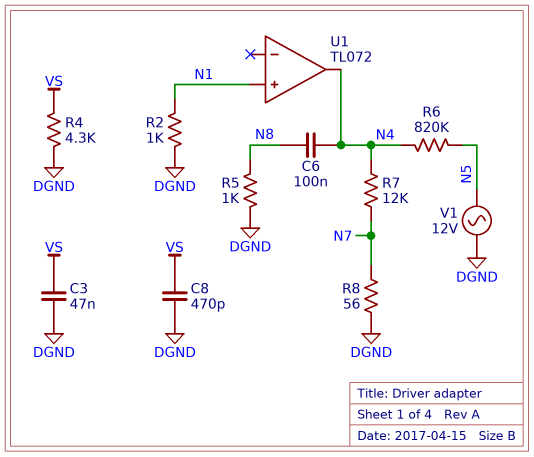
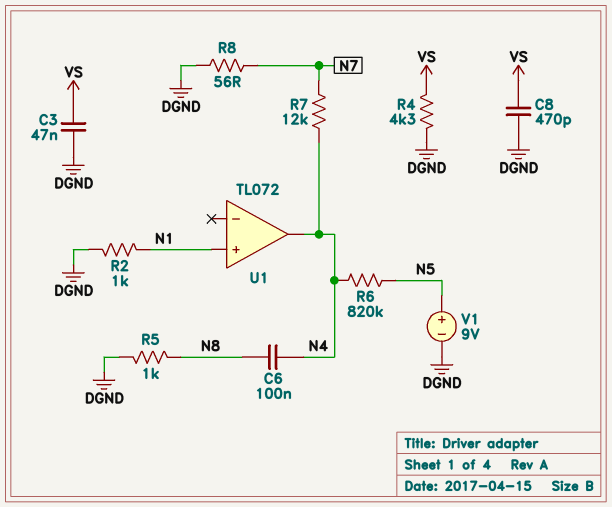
V1: AC 12V (DGND, N5) -> 9V (plus N5, minus DGND)

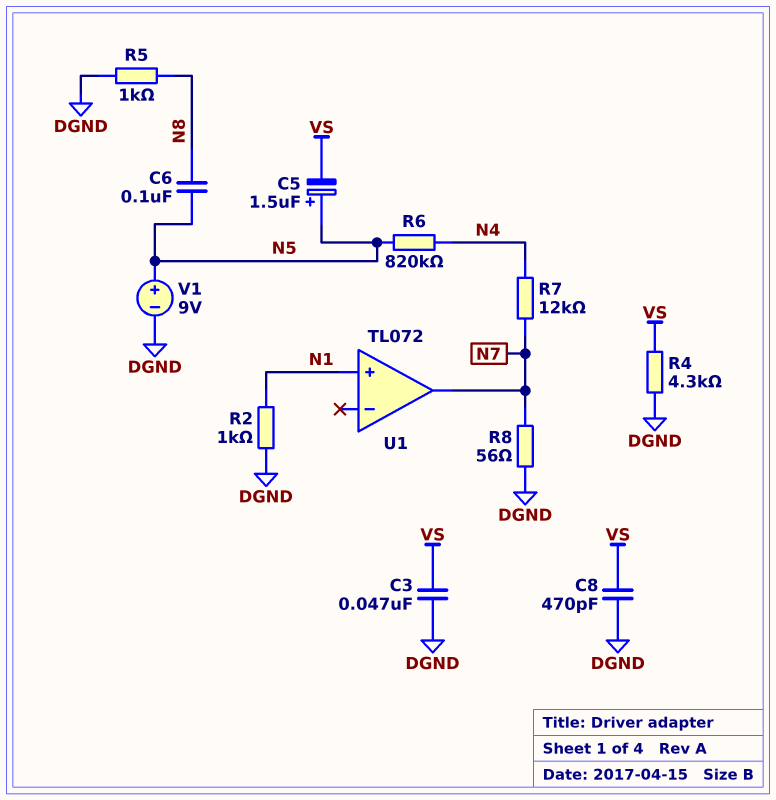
C5: none -> 1.5uF (plus N5, minus VS)
C6: 100nF (N4, N8) -> 100nF (N5, N8)
U1 pin out: N4 -> N7

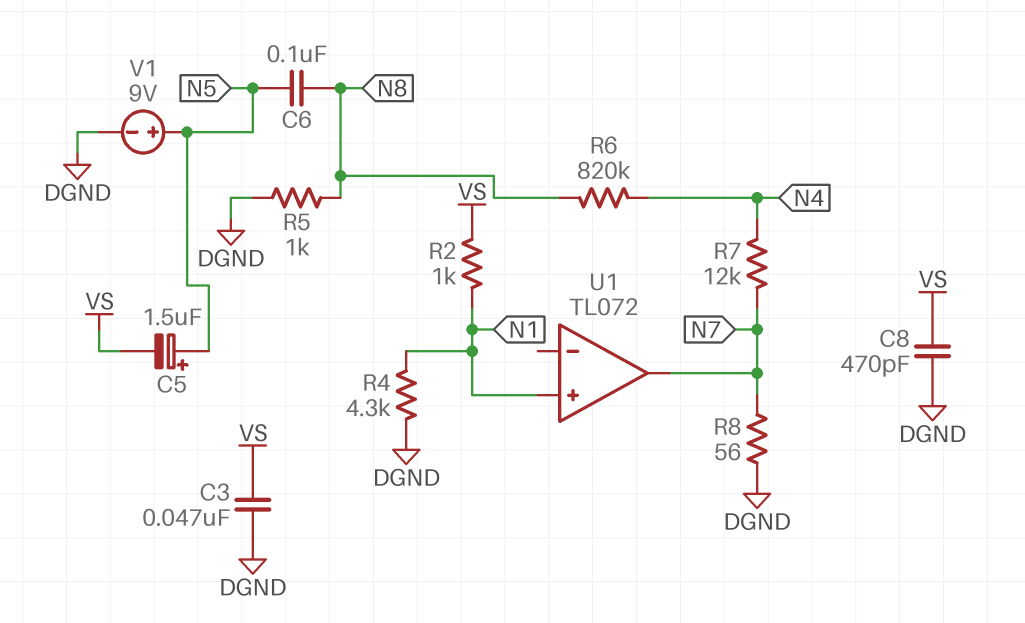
R2: 1k (DGND, N1) -> 1k (N1, VS)
R4: 4.3k (DGND, VS) -> 4.3k (DGND, N1)
R6: 820k (N4, N5) -> 820k (N4, N8)

